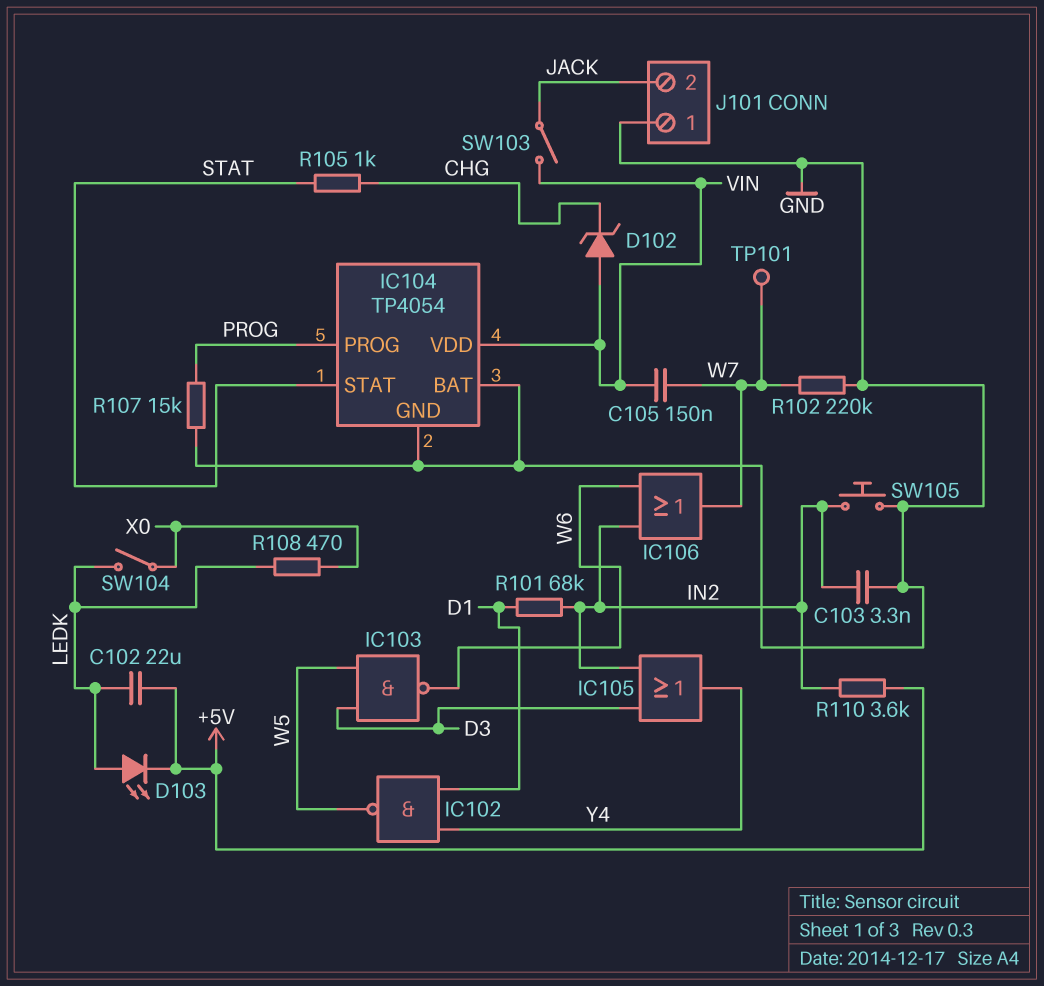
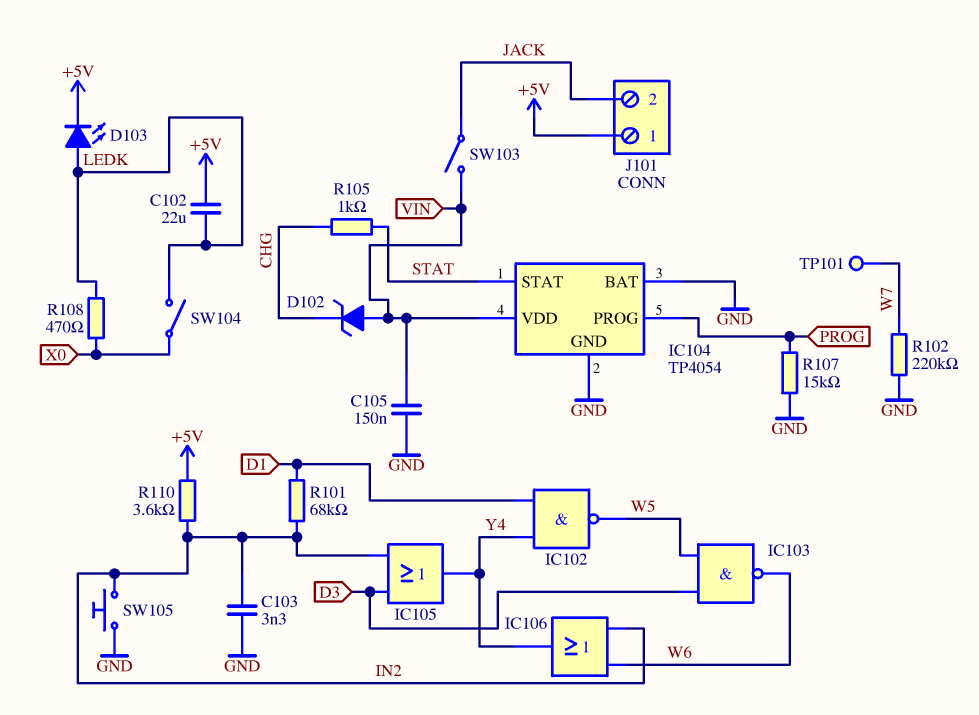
C105: 150nF (VIN, W7) -> 150nF (GND, VIN)
IC106: OR (in IN2, in W6, out W7) -> OR (in IN2, in W6, out Y4)
J101 pin 1: GND -> +5V

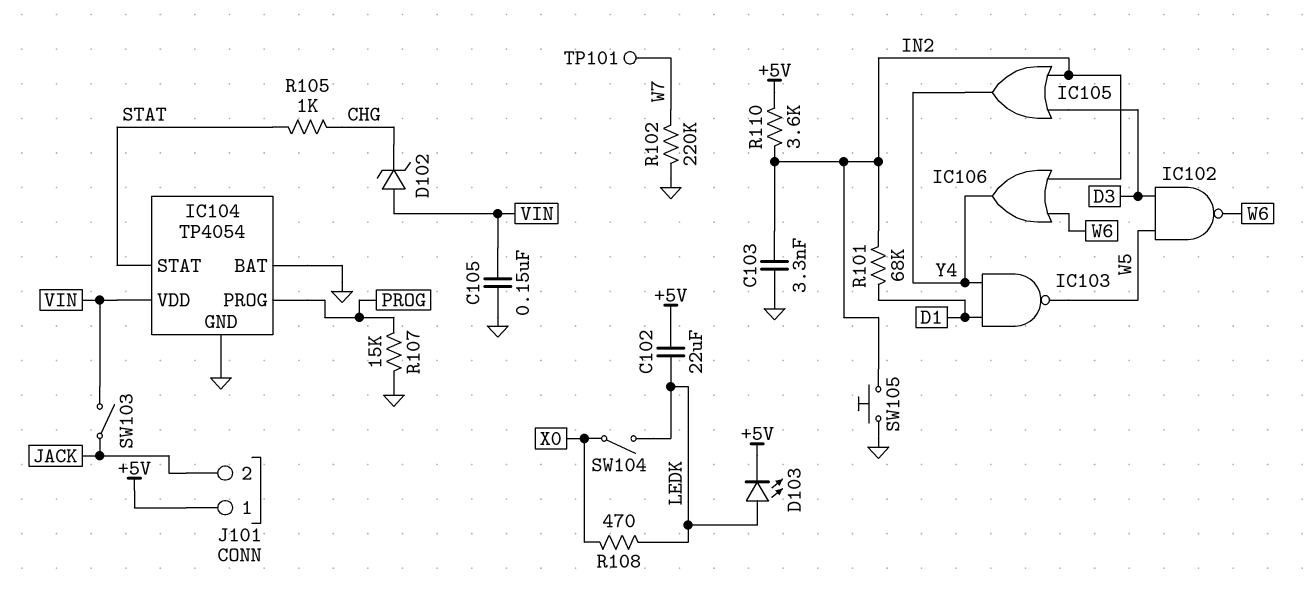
IC102: NAND (in D1, in Y4, out W5) -> NAND (in D3, in W5, out W6)
IC103: NAND (in D3, in W5, out W6) -> NAND (in D1, in Y4, out W5)

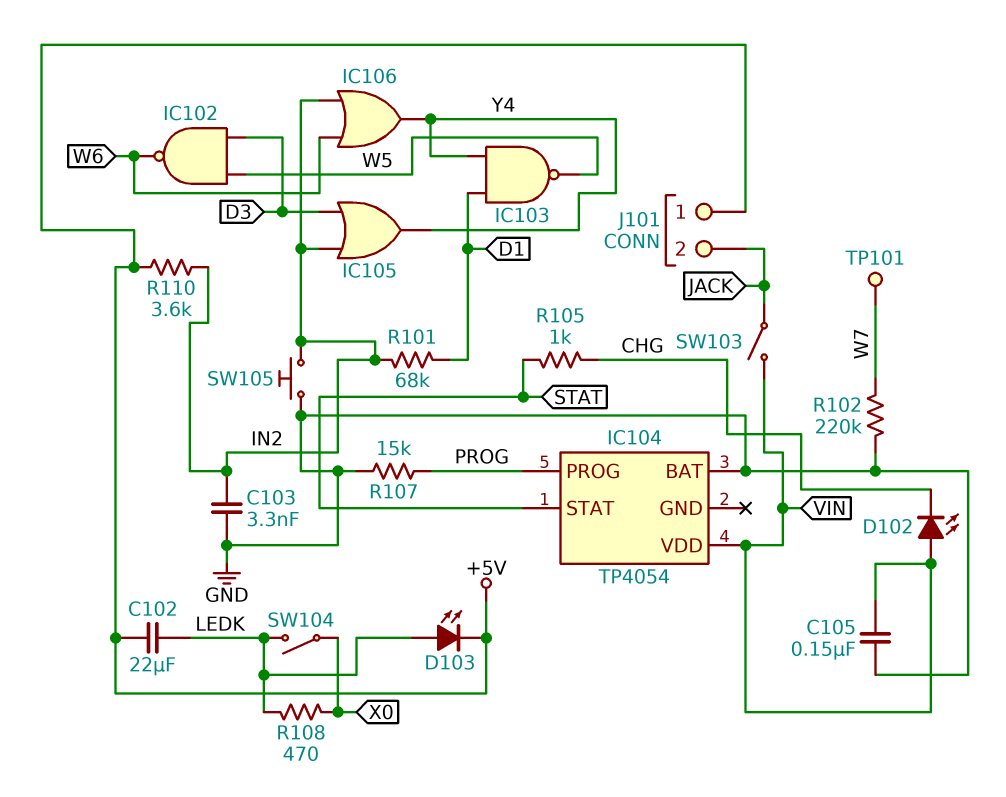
D102: zener (A VIN, K CHG) -> LED (A VIN, K CHG)
IC104 pin GND: GND -> none

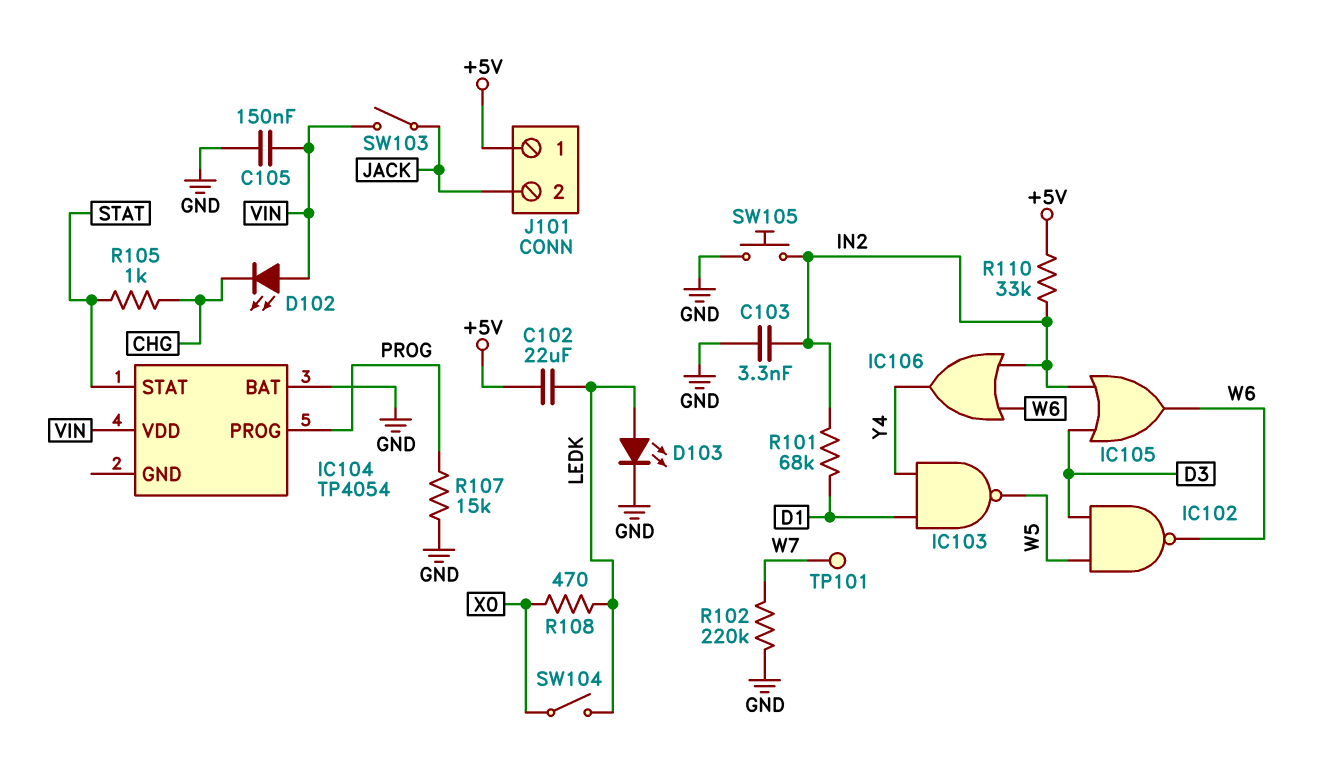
D103: LED (A LEDK, K +5V) -> LED (A LEDK, K GND)
IC105: OR (in D3, in IN2, out Y4) -> OR (in D3, in IN2, out W6)
R110: 3.6k (+5V, IN2) -> 33k (+5V, IN2)

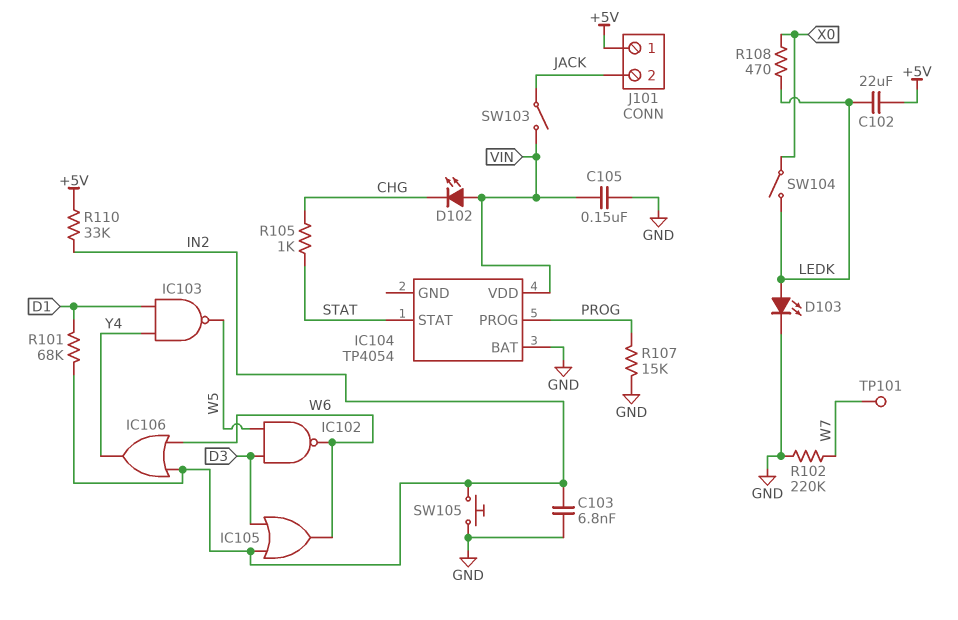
C103: 3.3nF (GND, IN2) -> 6.8nF (GND, IN2)

